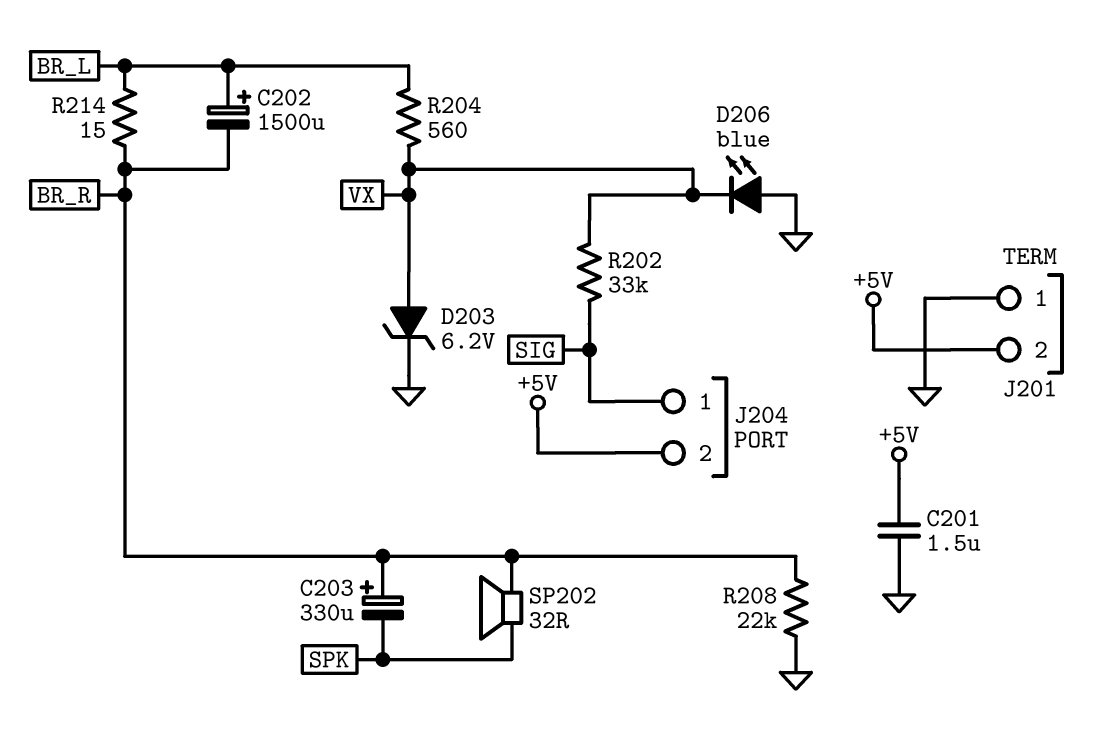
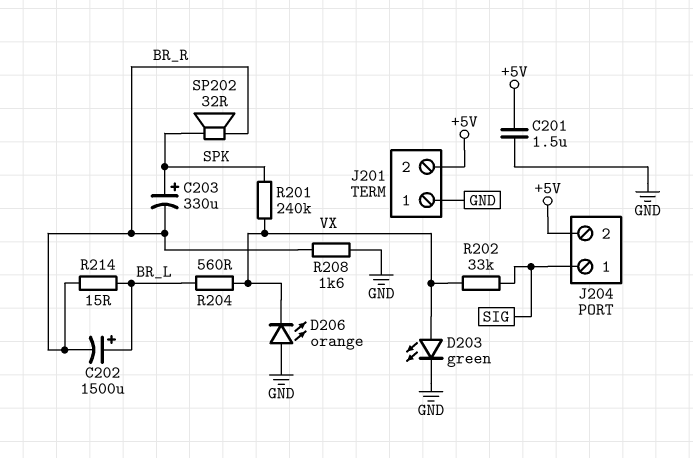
C203: 330uF (plus BR_R, minus SPK) -> 330uF (plus SPK, minus BR_R)
D203: zener 6.2V (A VX, K GND) -> LED green (A VX, K GND)
D206: LED blue (A GND, K VX) -> LED orange (A GND, K VX)
R201: none -> 240k (SPK, VX)
R208: 22k (BR_R, GND) -> 1.6k (BR_R, GND)

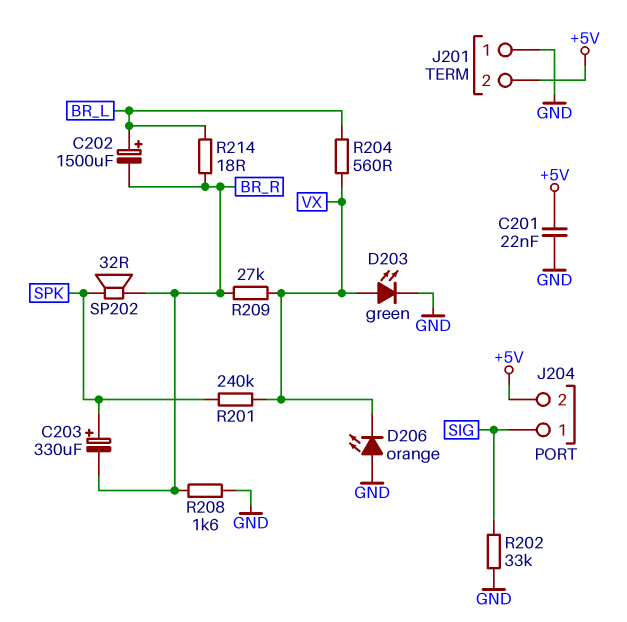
C201: 1.5uF (+5V, GND) -> 22nF (+5V, GND)
R202: 33k (SIG, VX) -> 33k (GND, SIG)
R209: none -> 27k (BR_R, VX)
R214: 15 (BR_L, BR_R) -> 18 (BR_L, BR_R)

